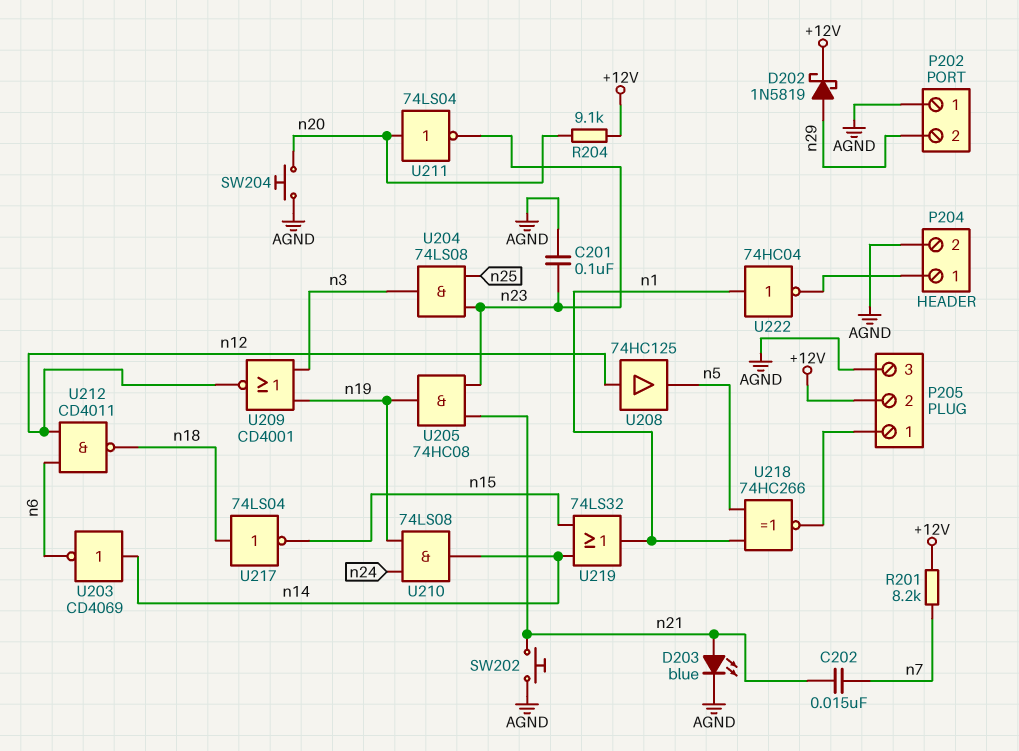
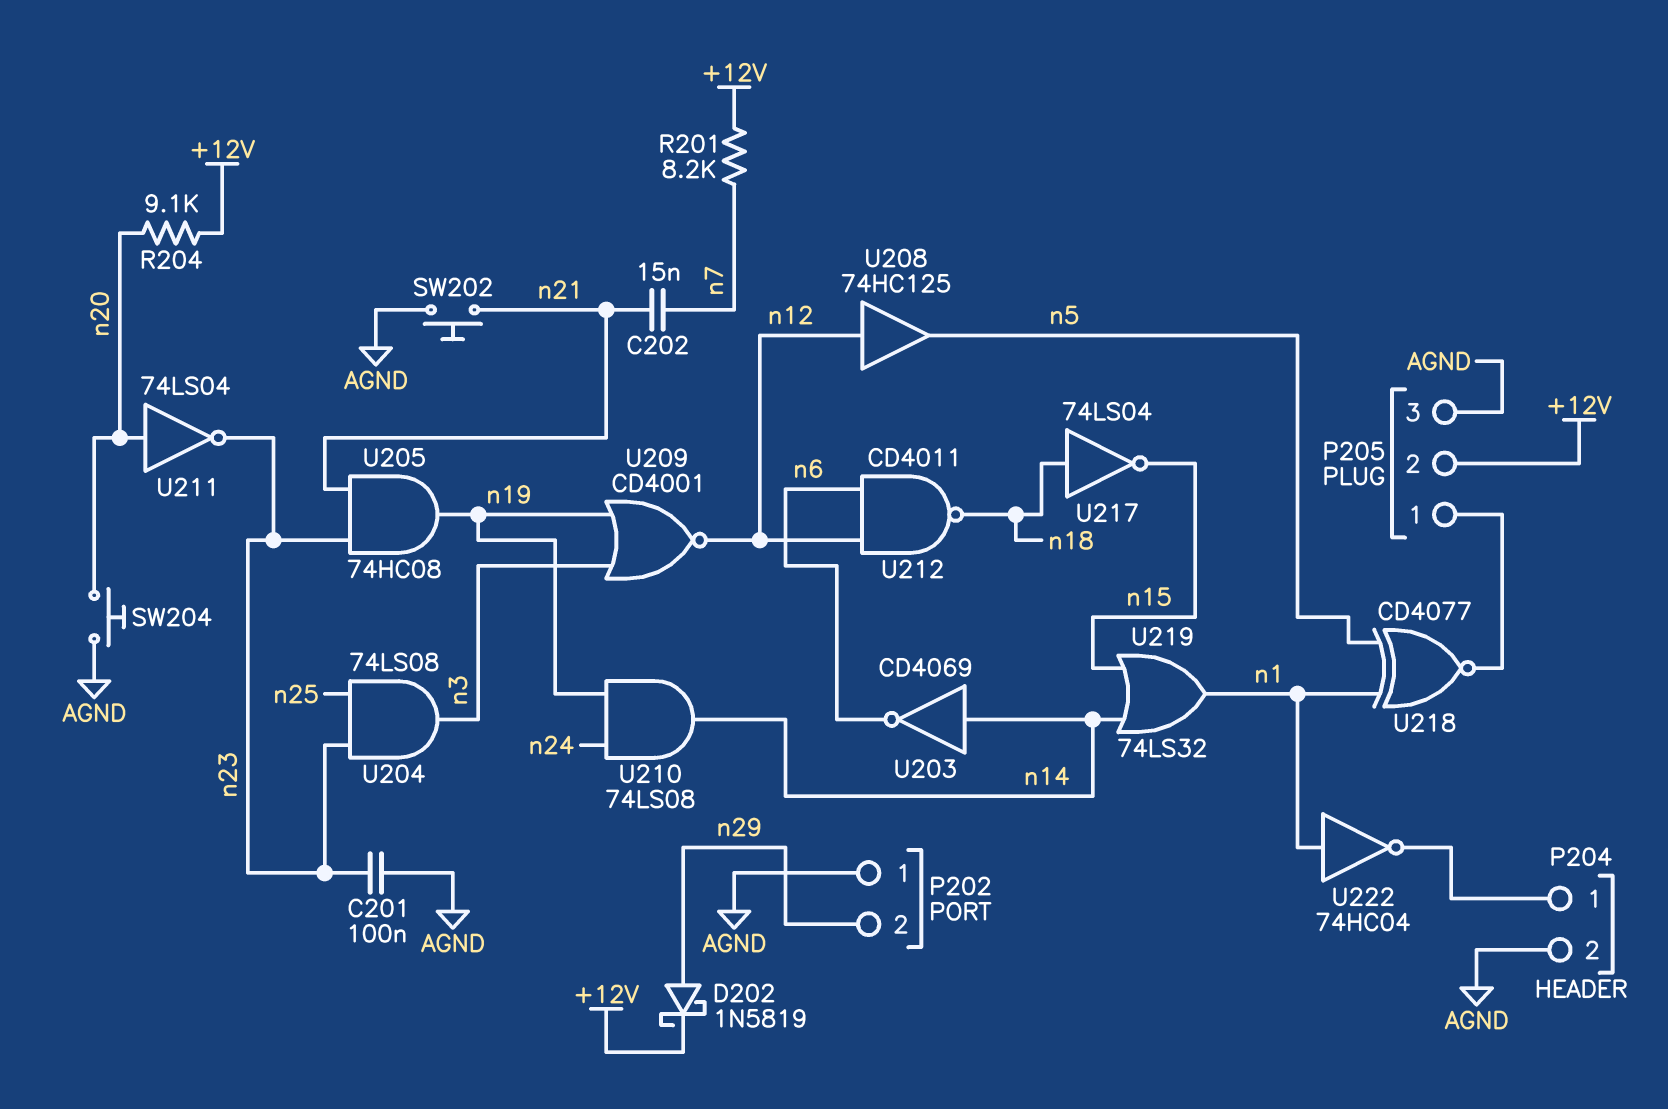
D203: LED blue (A n21, K AGND) -> none
U218: XNOR 74HC266 (in n1, in n5, out P205/1) -> XNOR CD4077 (in n1, in n5, out P205/1)

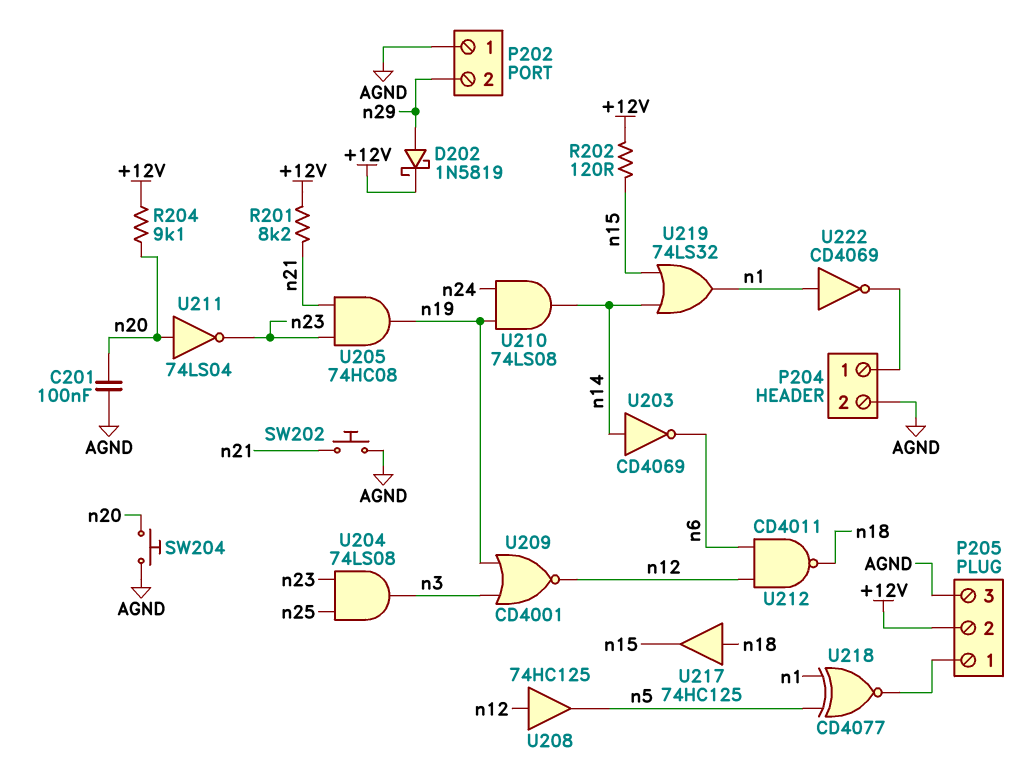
C201: 100nF (AGND, n23) -> 100nF (AGND, n20)
C202: 15nF (n7, n21) -> none
R201: 8.2k (+12V, n7) -> 8.2k (+12V, n21)
R202: none -> 120 (+12V, n15)
U217: NOT 74LS04 (in n18, out n15) -> buffer 74HC125 (in n18, out n15)
U222: NOT 74HC04 (in n1, out P204/1) -> NOT CD4069 (in n1, out P204/1)

